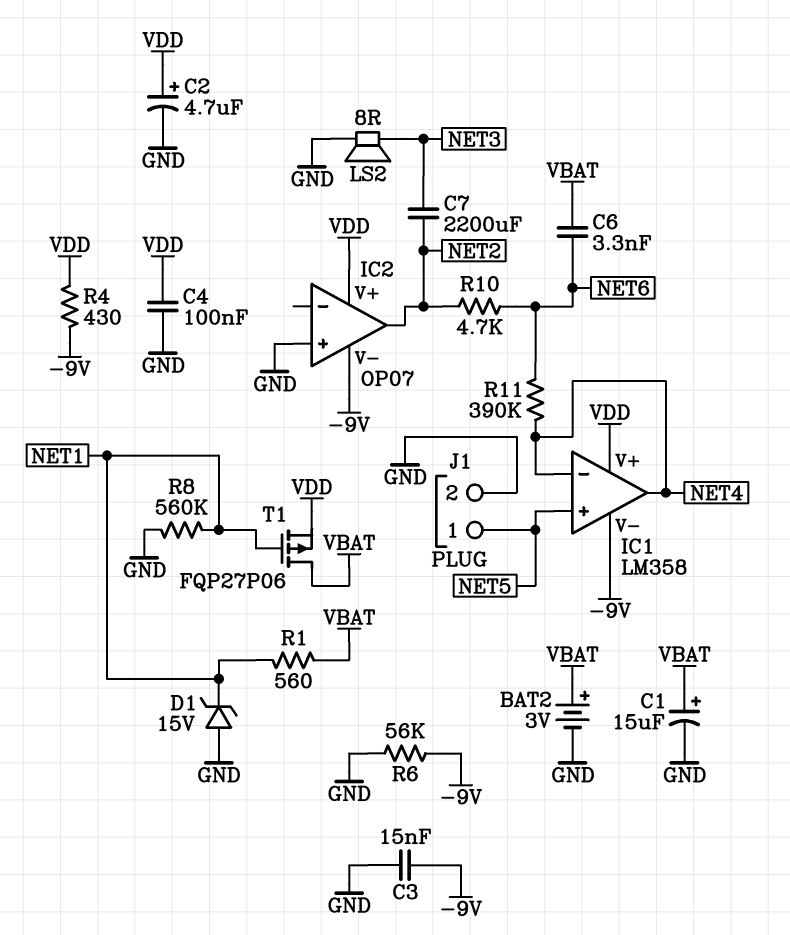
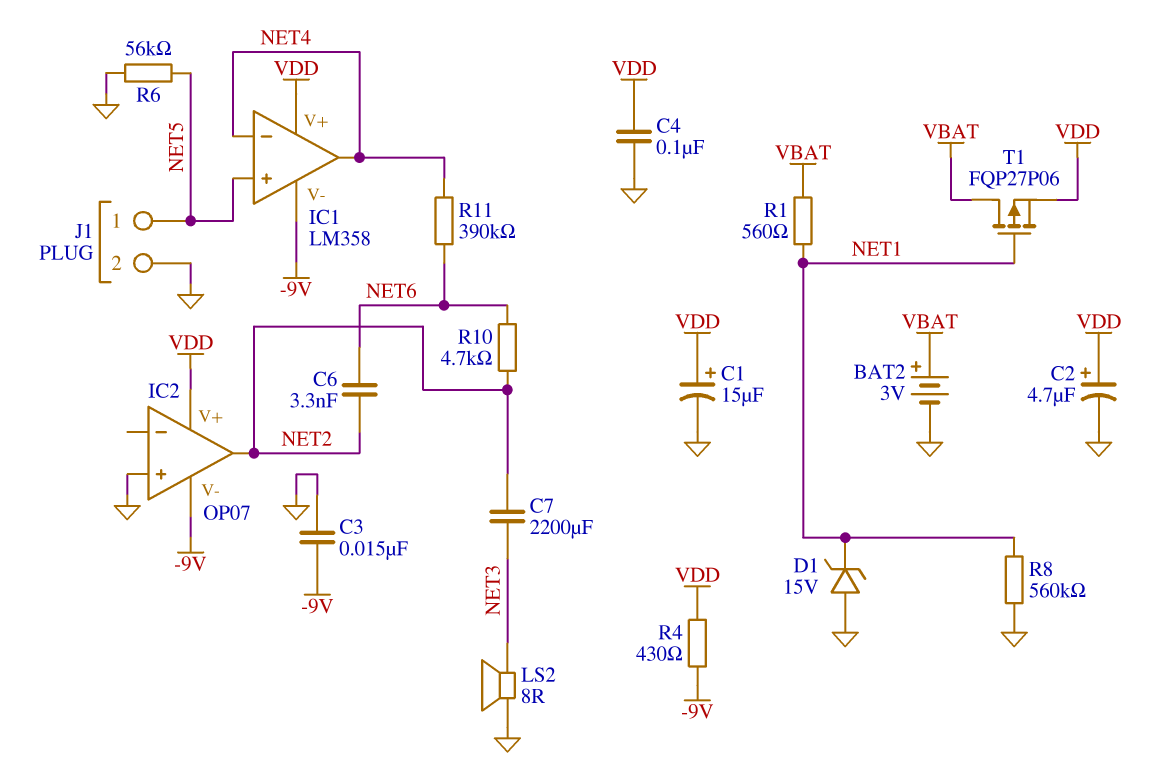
C1: 15uF (plus VBAT, minus GND) -> 15uF (plus VDD, minus GND)
C6: 3.3nF (NET6, VBAT) -> 3.3nF (NET2, NET6)
R6: 56k (-9V, GND) -> 56k (GND, NET5)

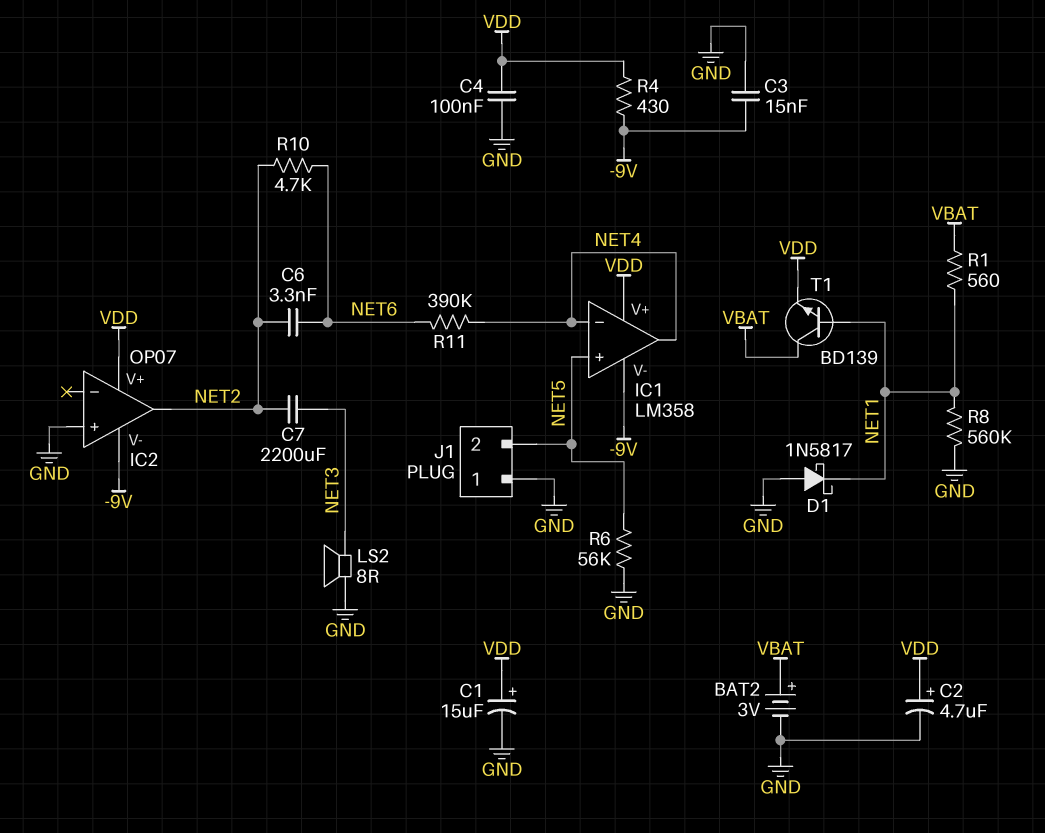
D1: zener 15V (A GND, K NET1) -> schottky 1N5817 (A GND, K NET1)
J1 pin 1: NET5 -> GND
J1 pin 2: GND -> NET5
T1: PMOS FQP27P06 (G NET1, D VBAT, S VDD) -> NPN BD139 (B NET1, C VBAT, E VDD)

